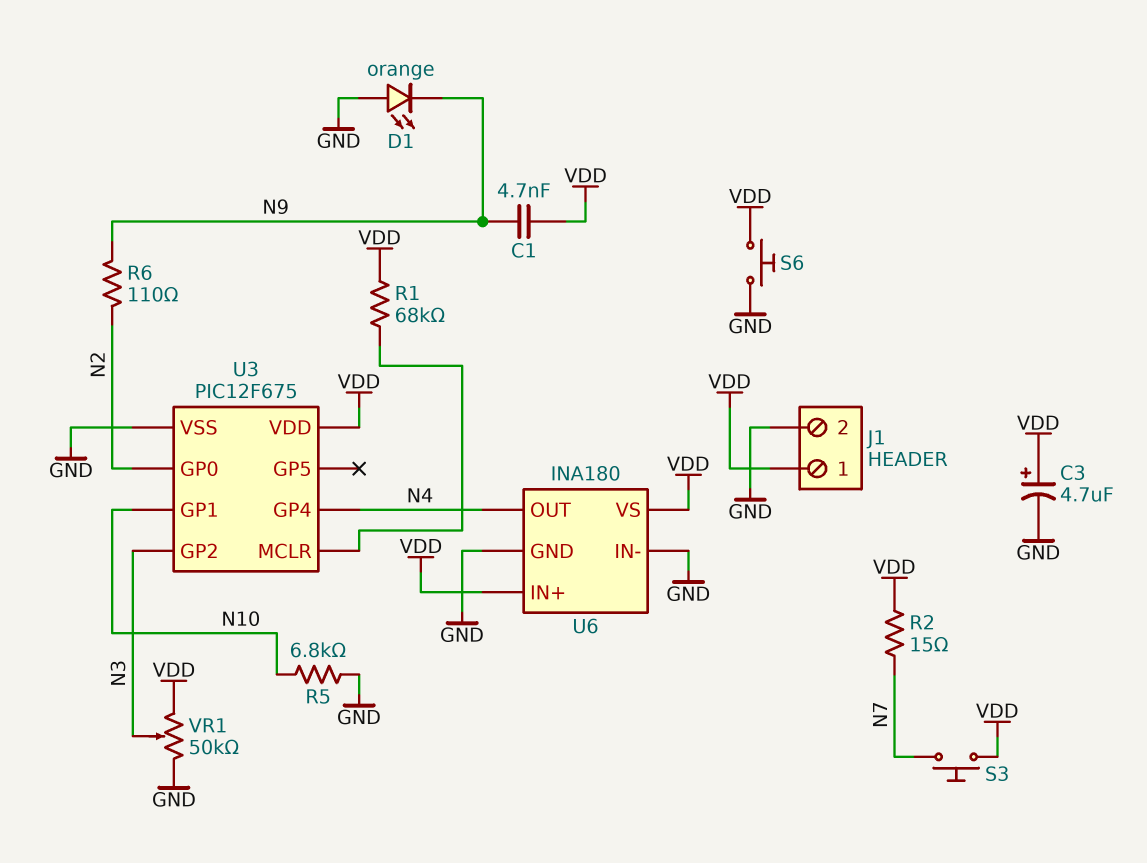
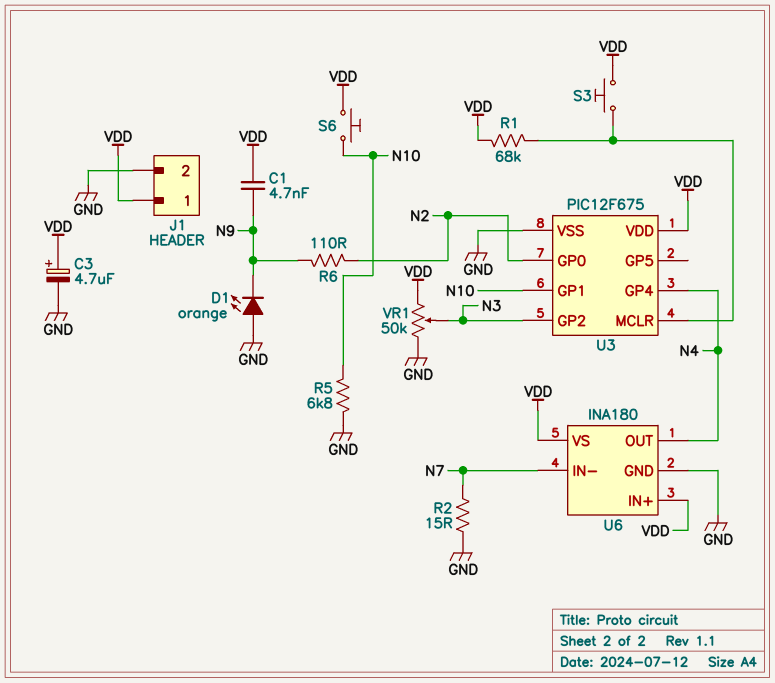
R2: 15 (N7, VDD) -> 15 (GND, N7)
S3: button (N7, VDD) -> button (U3/MCLR, VDD)
S6: button (GND, VDD) -> button (N10, VDD)
U6 pin IN-: GND -> N7

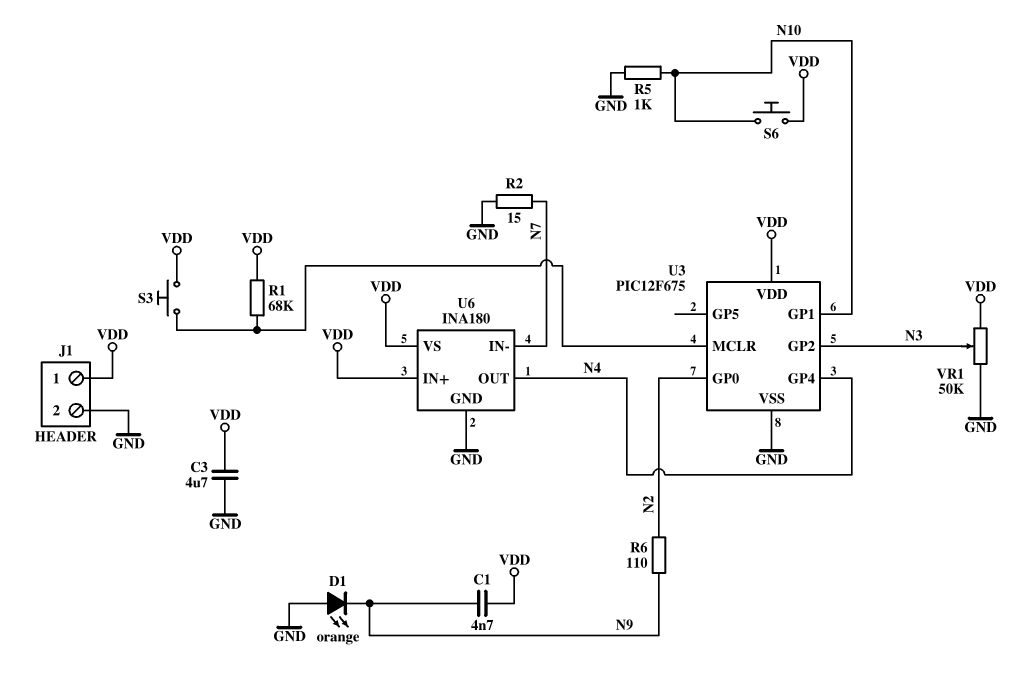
C3: 4.7uF (plus VDD, minus GND) -> 4.7uF (GND, VDD)
R5: 6.8k (GND, N10) -> 1k (GND, N10)

